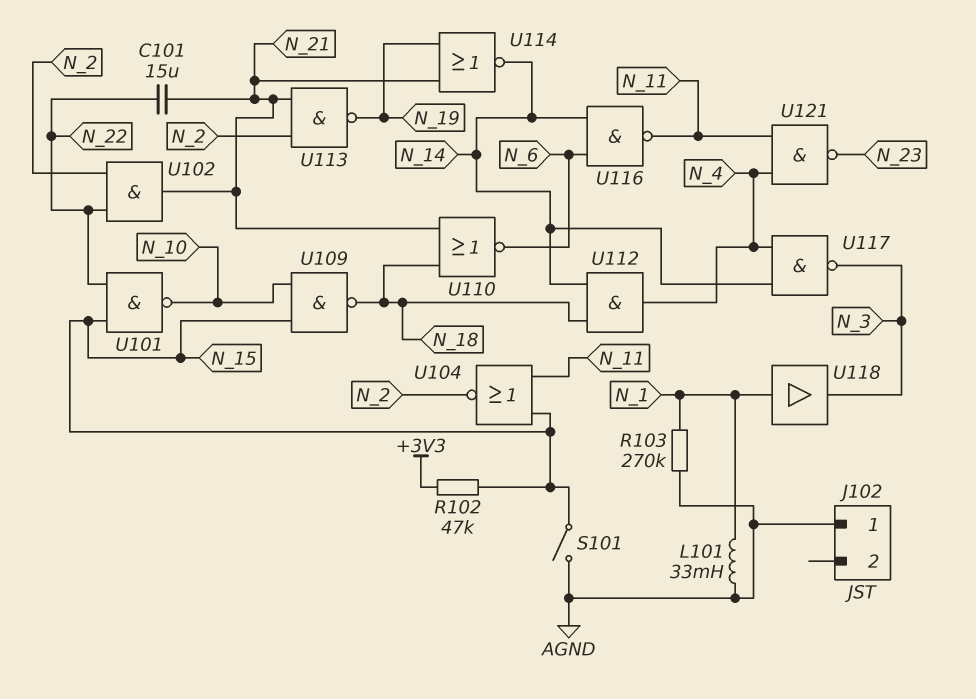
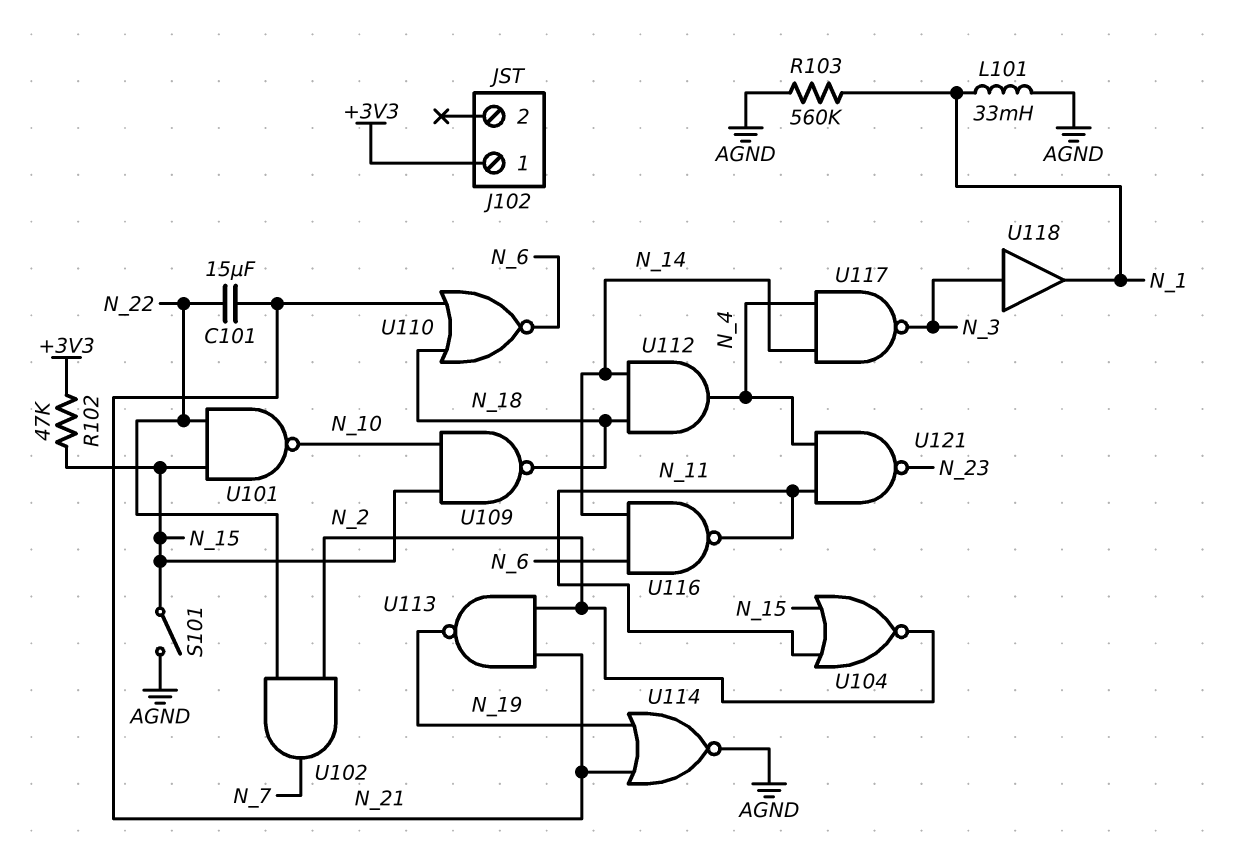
J102 pin 1: AGND -> +3V3
R103: 270k (AGND, N_1) -> 560k (AGND, N_1)
U102: AND (in N_2, in N_22, out N_21) -> AND (in N_2, in N_22, out N_7)
U114: NOR (in N_19, in N_21, out N_14) -> NOR (in N_19, in N_21, out AGND)
U118: buffer (in N_1, out N_3) -> buffer (in N_3, out N_1)

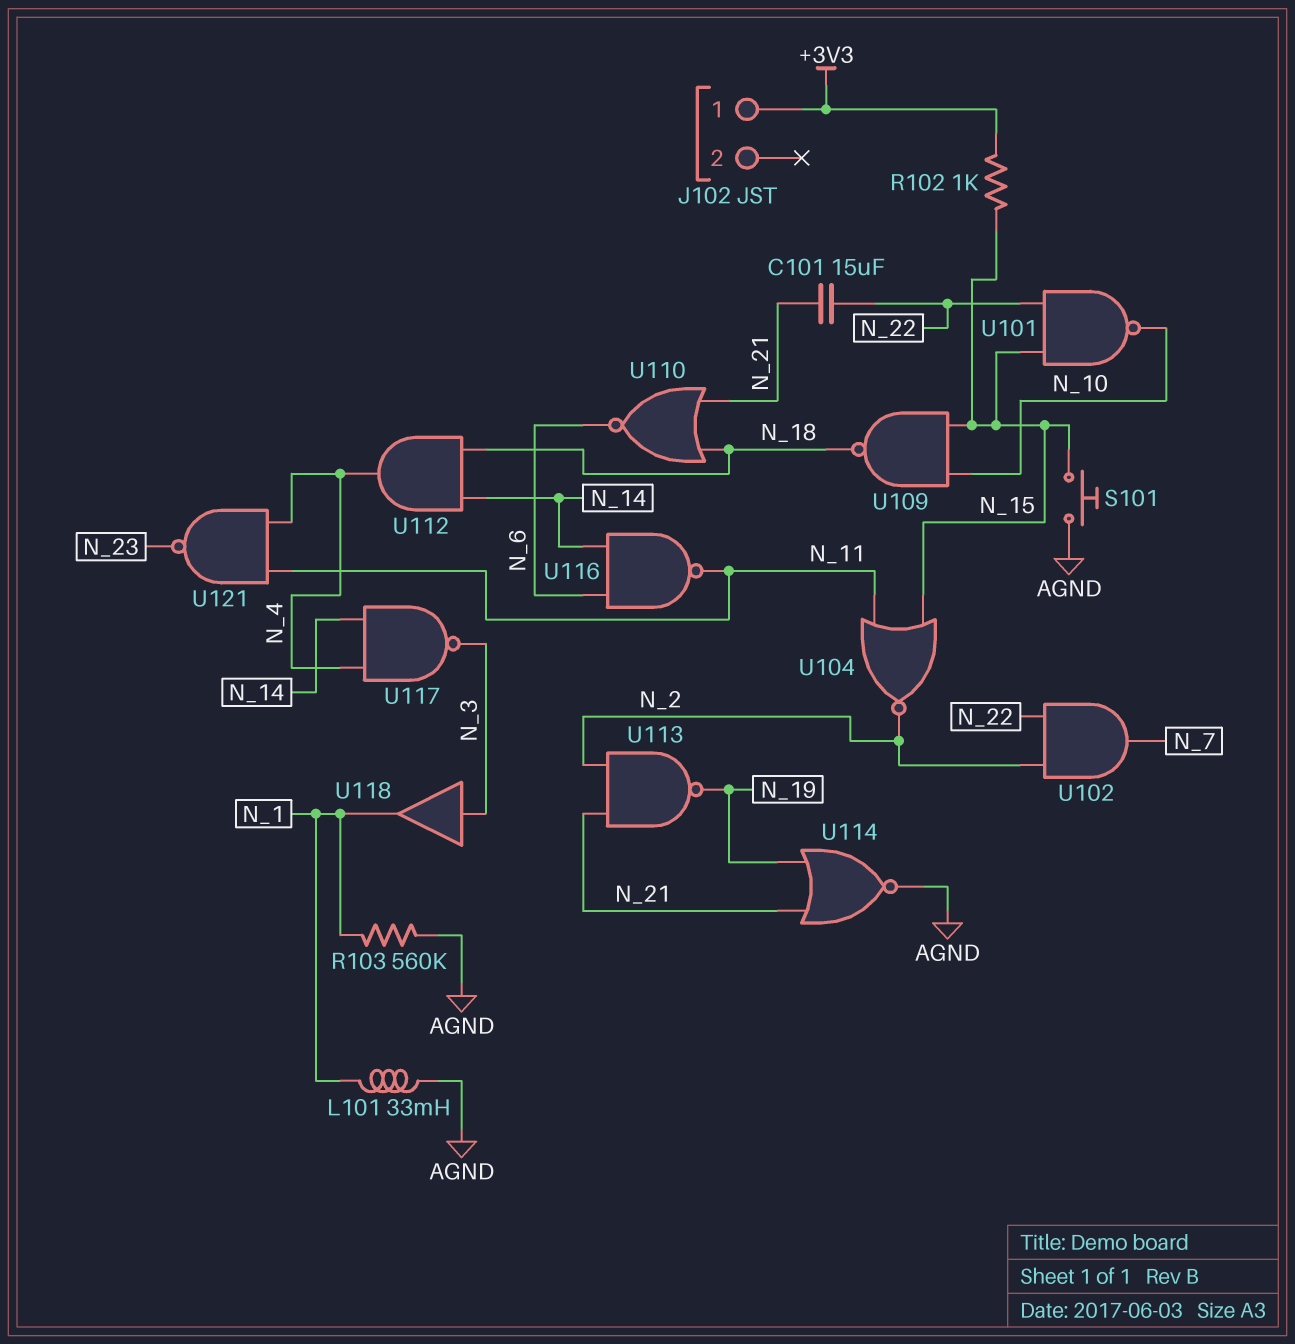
R102: 47k (+3V3, N_15) -> 1k (+3V3, N_15)
S101: switch (AGND, N_15) -> button (AGND, N_15)

